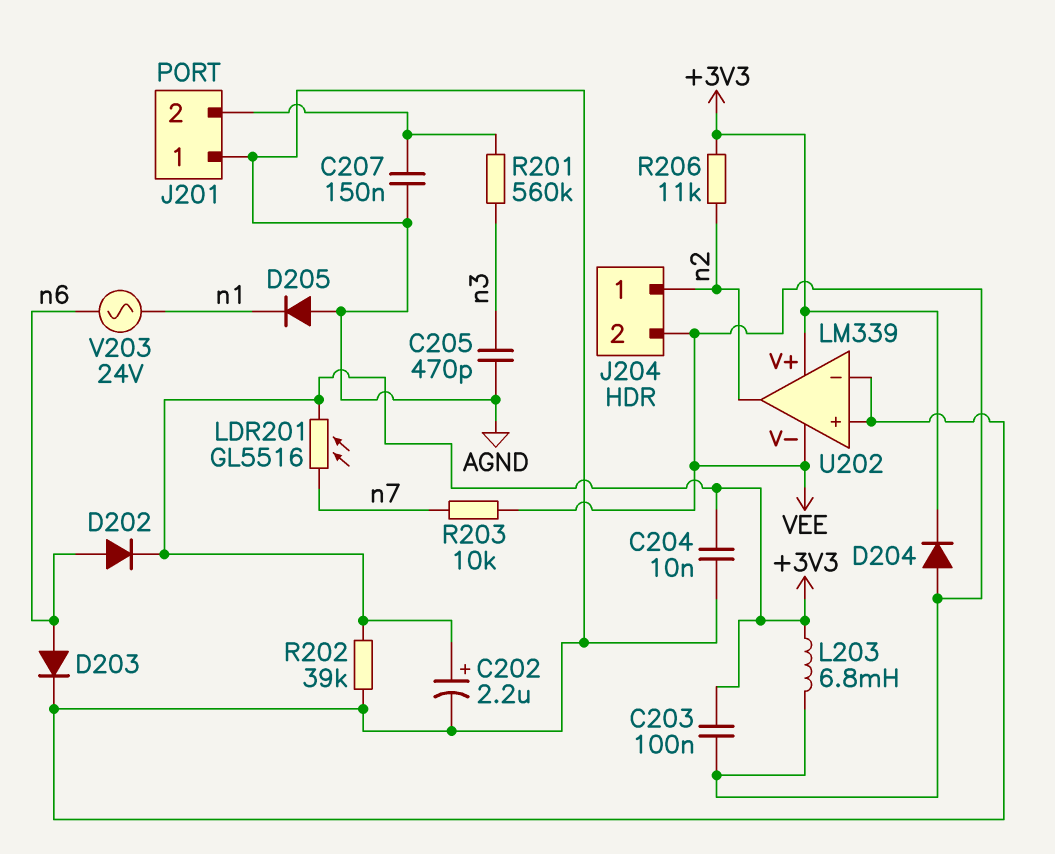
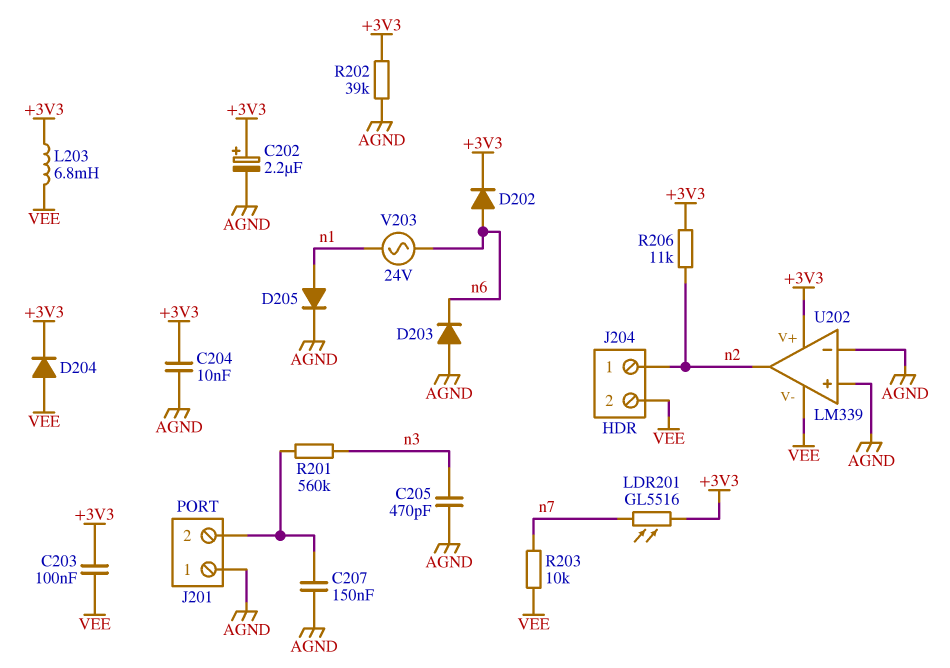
D203: diode (A n6, K AGND) -> diode (A AGND, K n6)
D205: diode (A AGND, K n1) -> diode (A n1, K AGND)

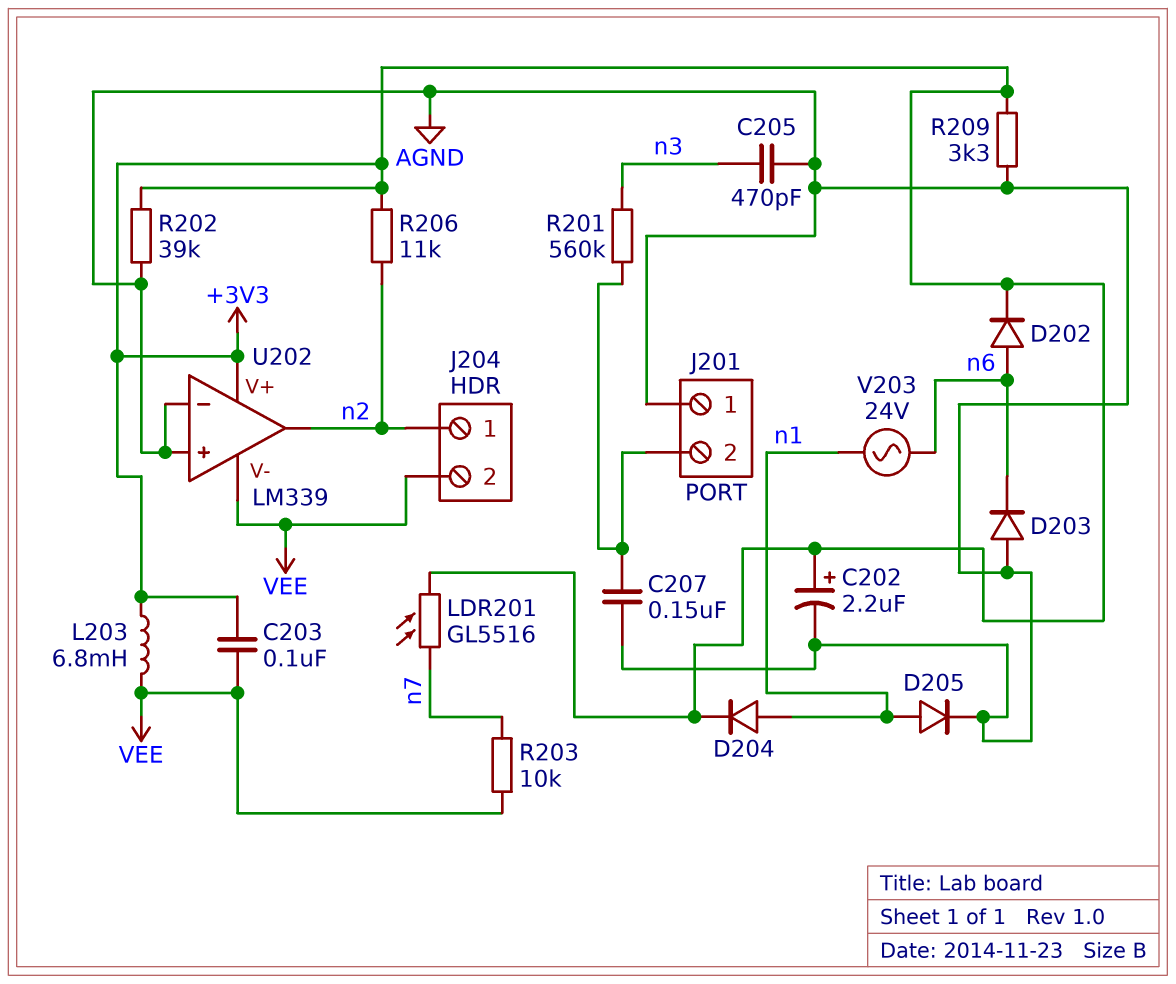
C204: 10nF (+3V3, AGND) -> none
D204: diode (A VEE, K +3V3) -> diode (A n1, K +3V3)
R209: none -> 3.3k (+3V3, AGND)

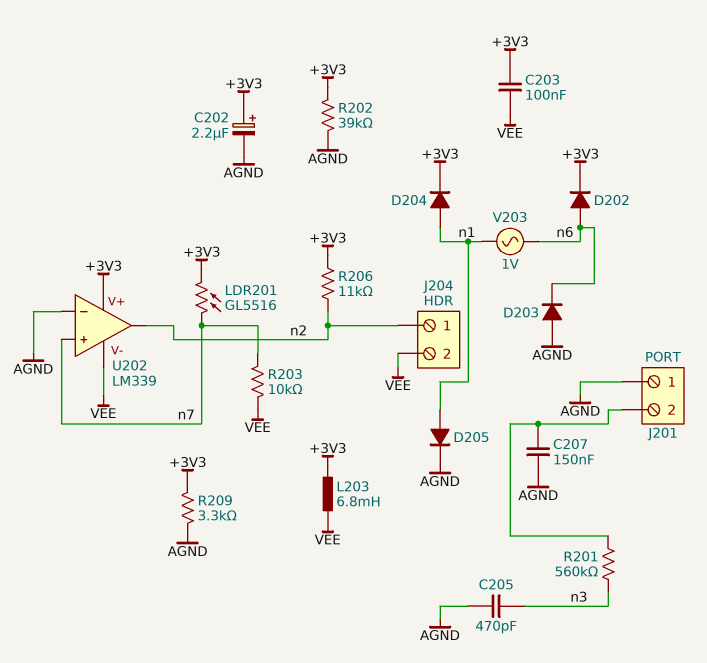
U202 pin in+: AGND -> n7
V203: AC 24V (n1, n6) -> AC 1V (n1, n6)

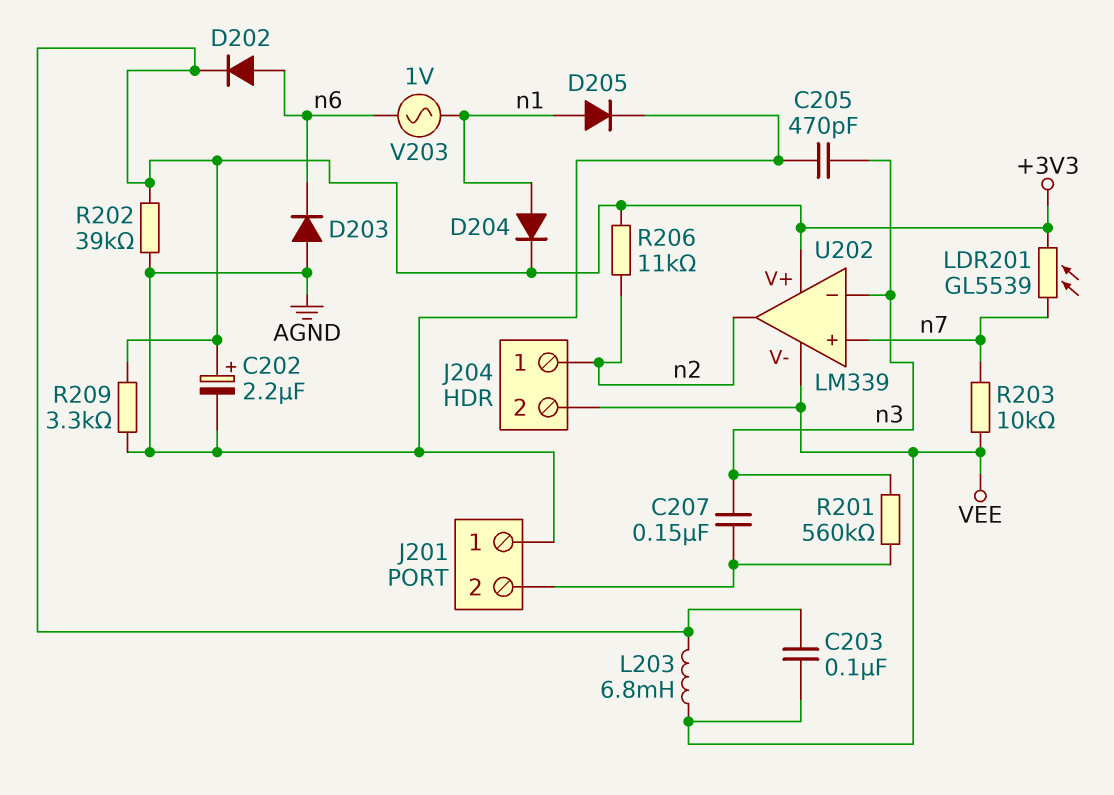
C207: 150nF (AGND, J201/2) -> 150nF (J201/2, n3)
LDR201: GL5516 (+3V3, n7) -> GL5539 (+3V3, n7)
U202 pin in-: AGND -> n3

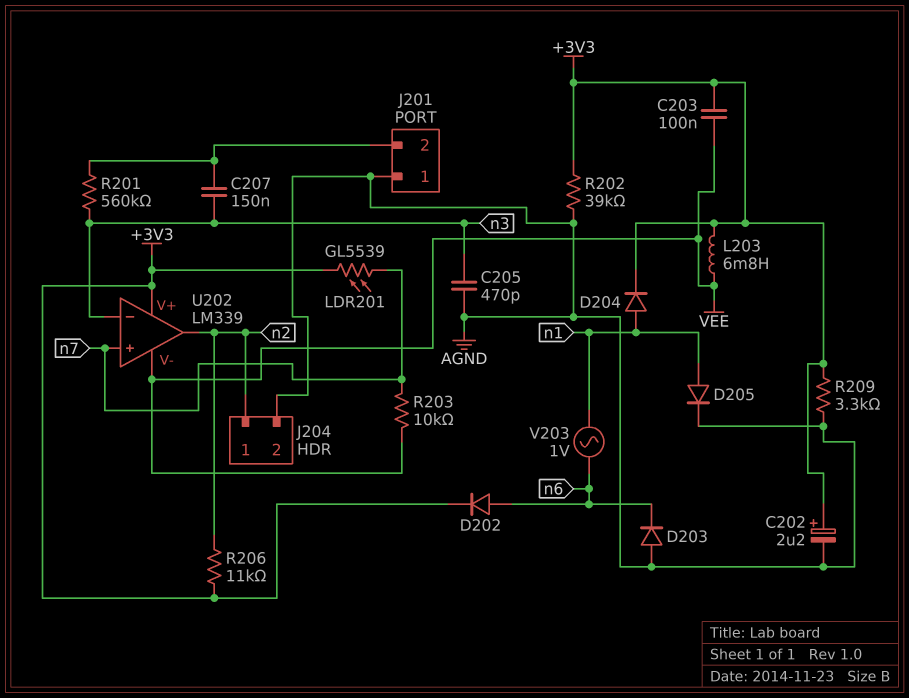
J204 pin 2: VEE -> AGND

